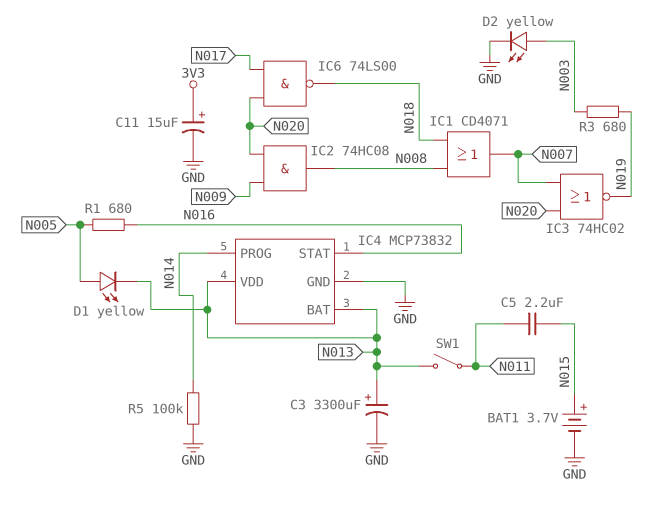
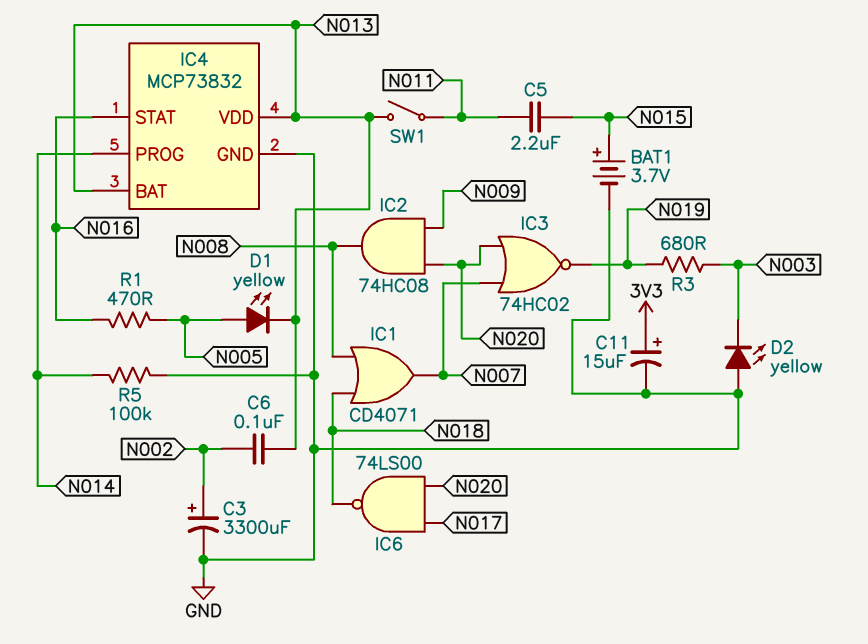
C3: 3300uF (plus N013, minus GND) -> 3300uF (plus N002, minus GND)
C6: none -> 100nF (N002, N013)
D2: LED yellow (A N003, K GND) -> LED yellow (A GND, K N003)
R1: 680 (N005, N016) -> 470 (N005, N016)

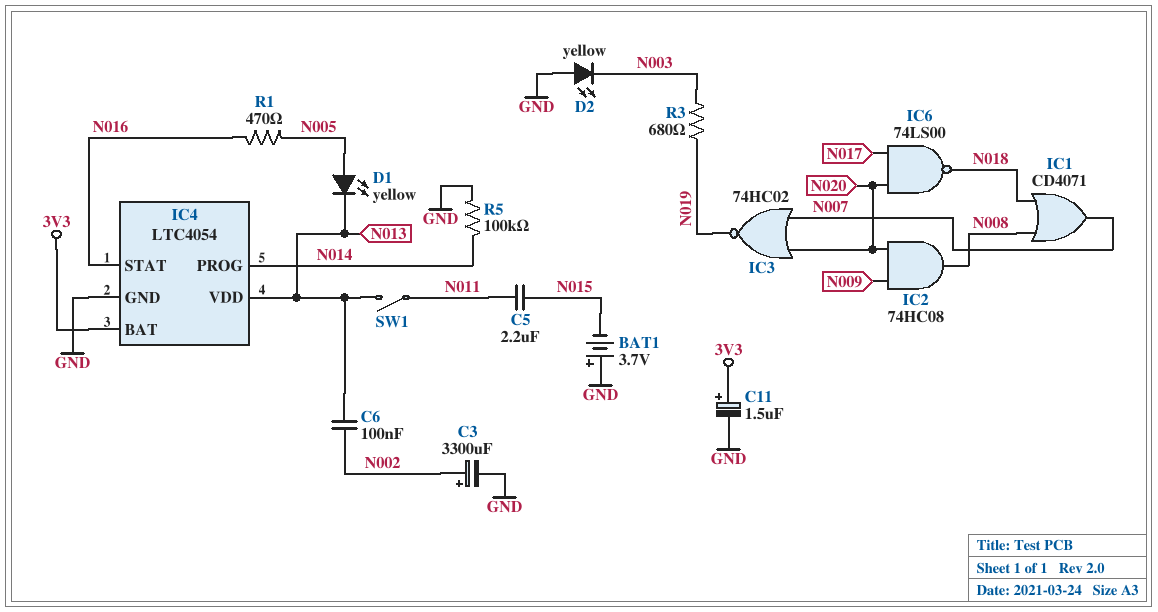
BAT1: 3.7V (plus N015, minus GND) -> 3.7V (plus GND, minus N015)
C11: 15uF (plus 3V3, minus GND) -> 1.5uF (plus 3V3, minus GND)
IC4: MCP73832 -> LTC4054
IC4 pin BAT: N013 -> 3V3

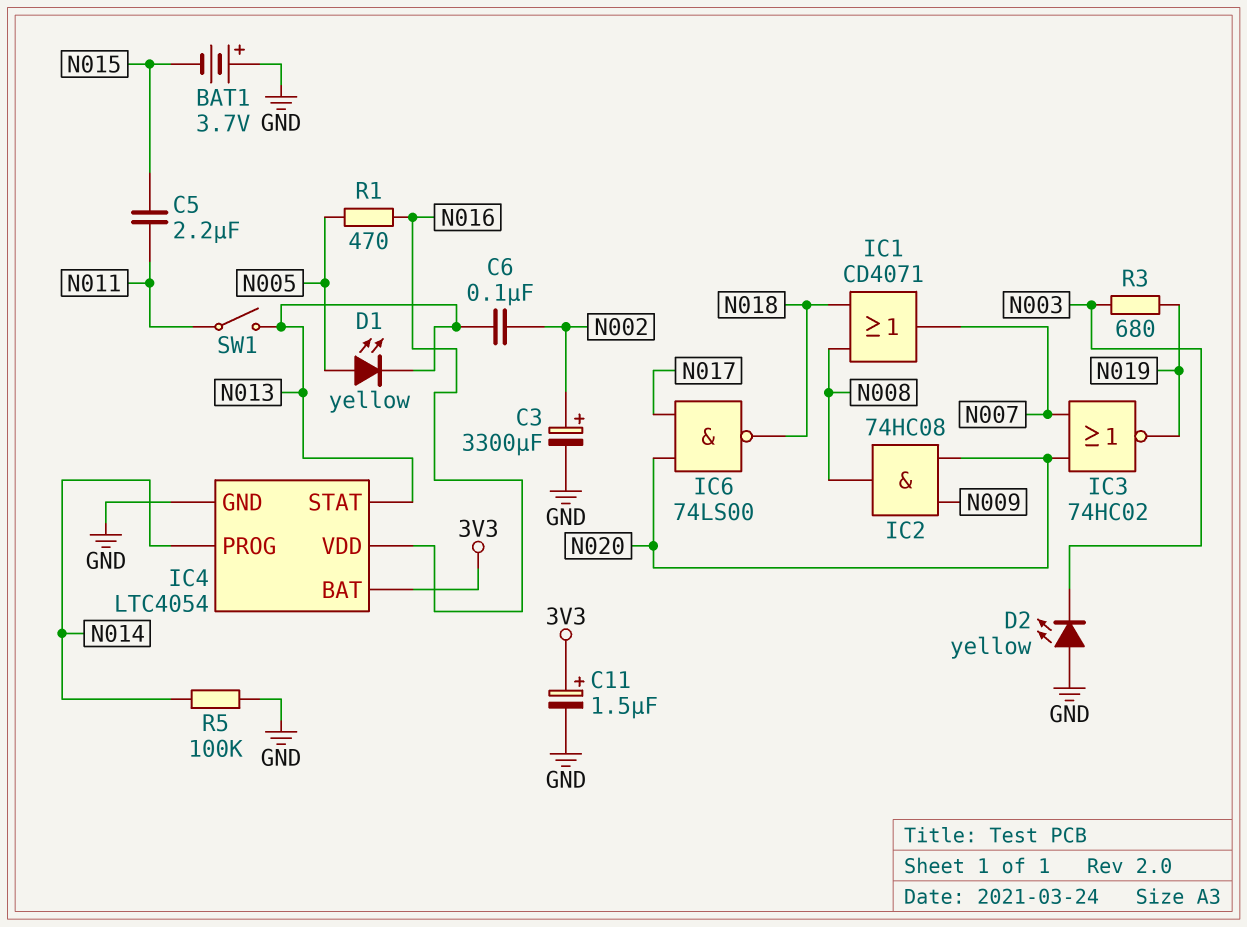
IC4 pin STAT: N016 -> N013
IC4 pin VDD: N013 -> N016

